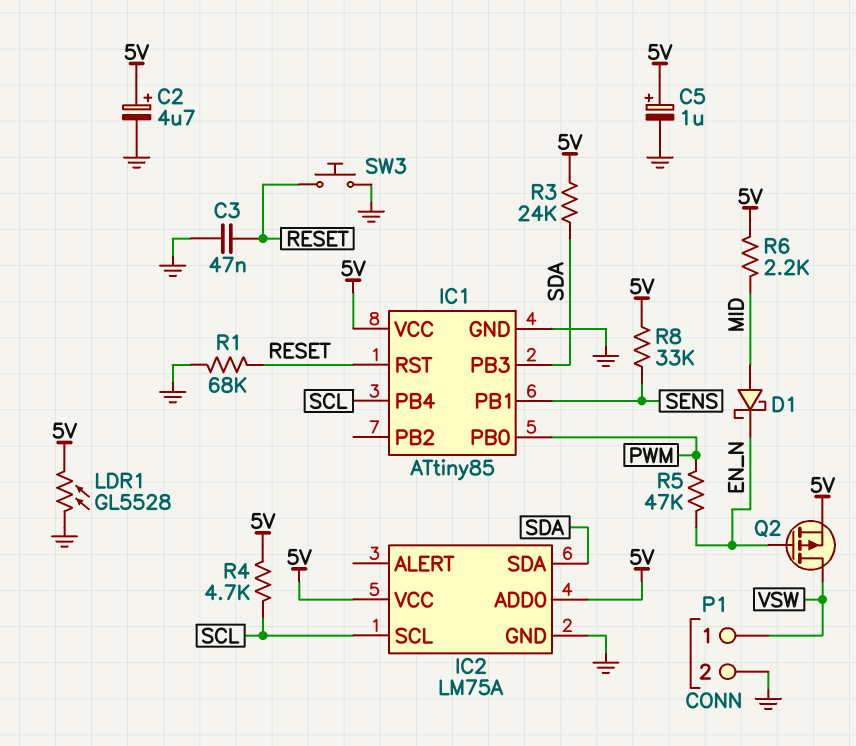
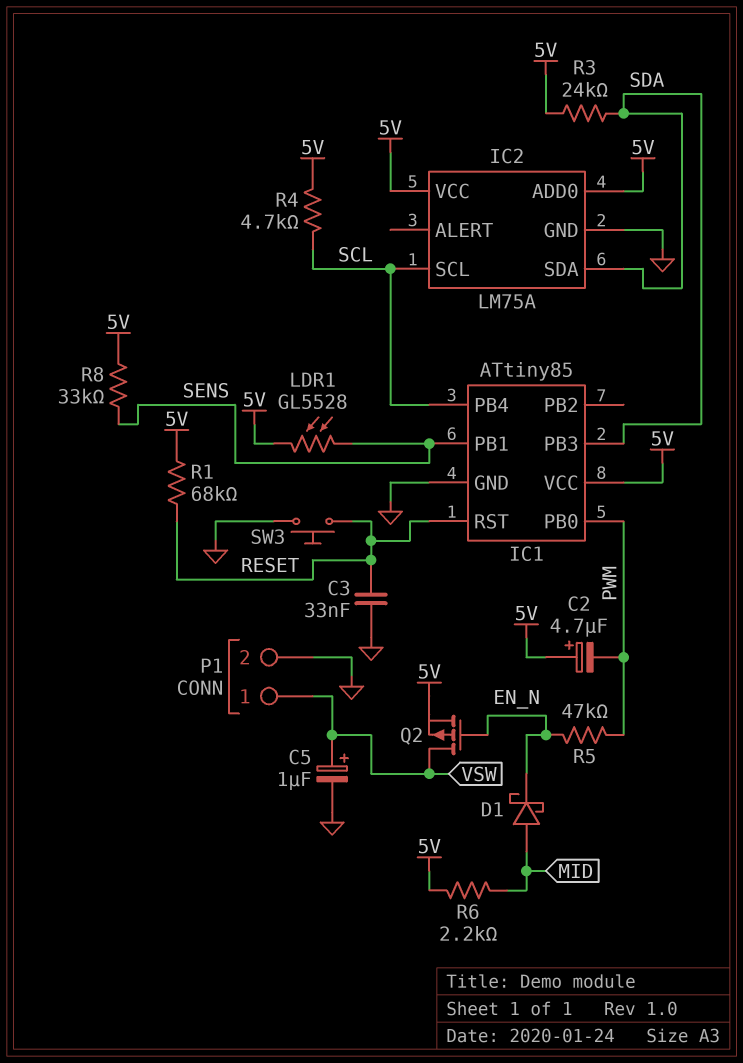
C2: 4.7uF (plus 5V, minus GND) -> 4.7uF (plus 5V, minus PWM)
C3: 47nF (GND, RESET) -> 33nF (GND, RESET)
C5: 1uF (plus 5V, minus GND) -> 1uF (plus VSW, minus GND)
LDR1: GL5528 (5V, GND) -> GL5528 (5V, SENS)
R1: 68k (GND, RESET) -> 68k (5V, RESET)

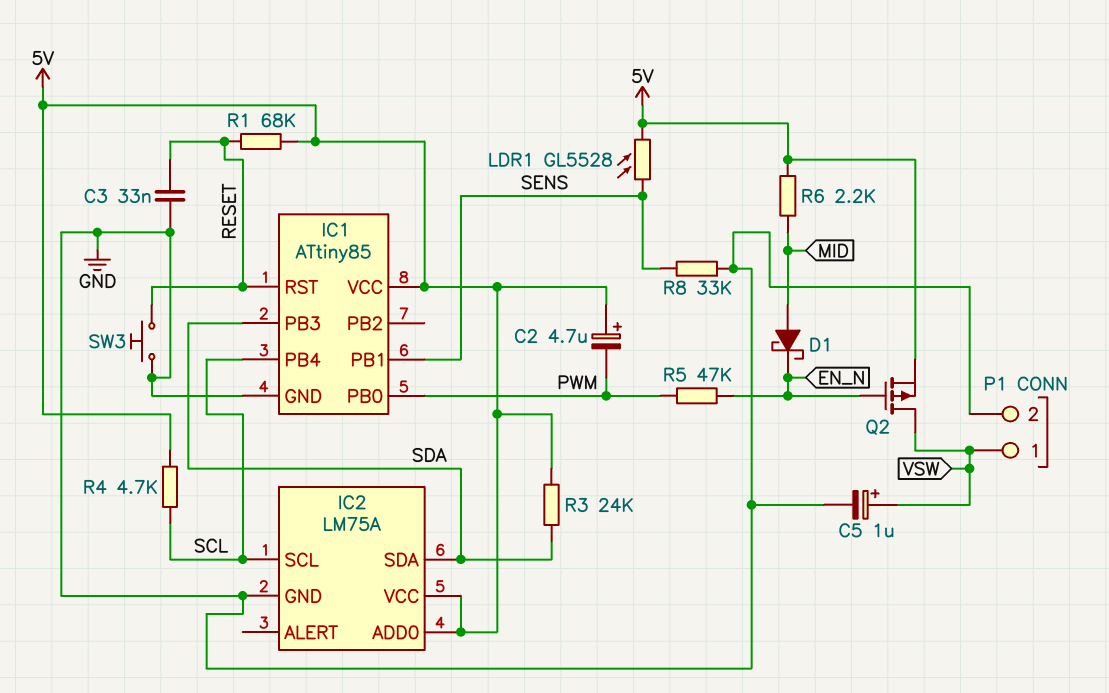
R8: 33k (5V, SENS) -> 33k (GND, SENS)

